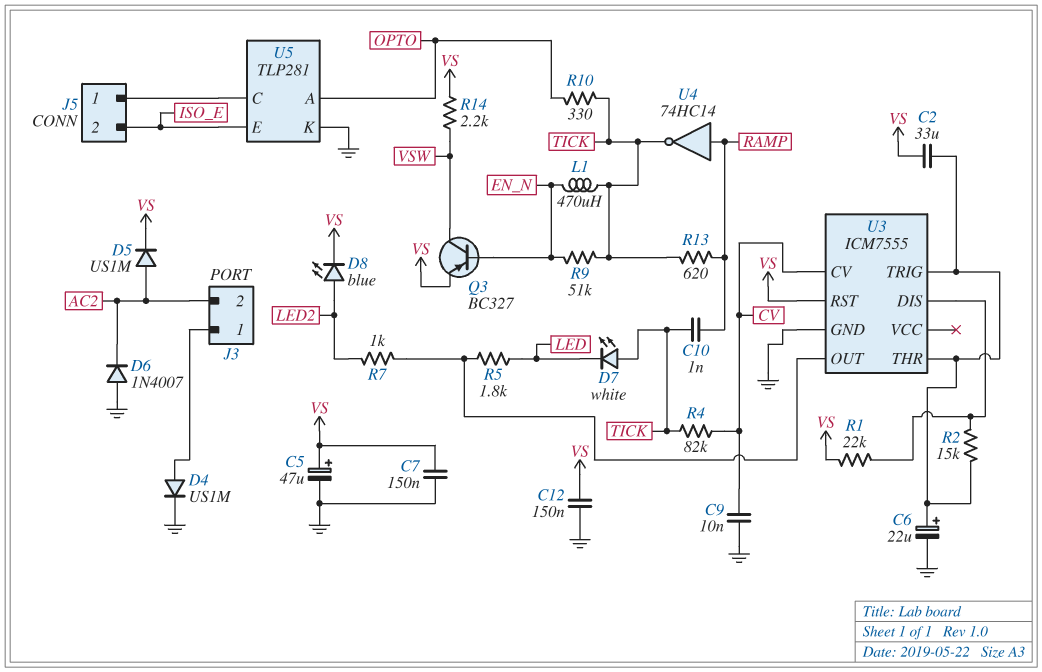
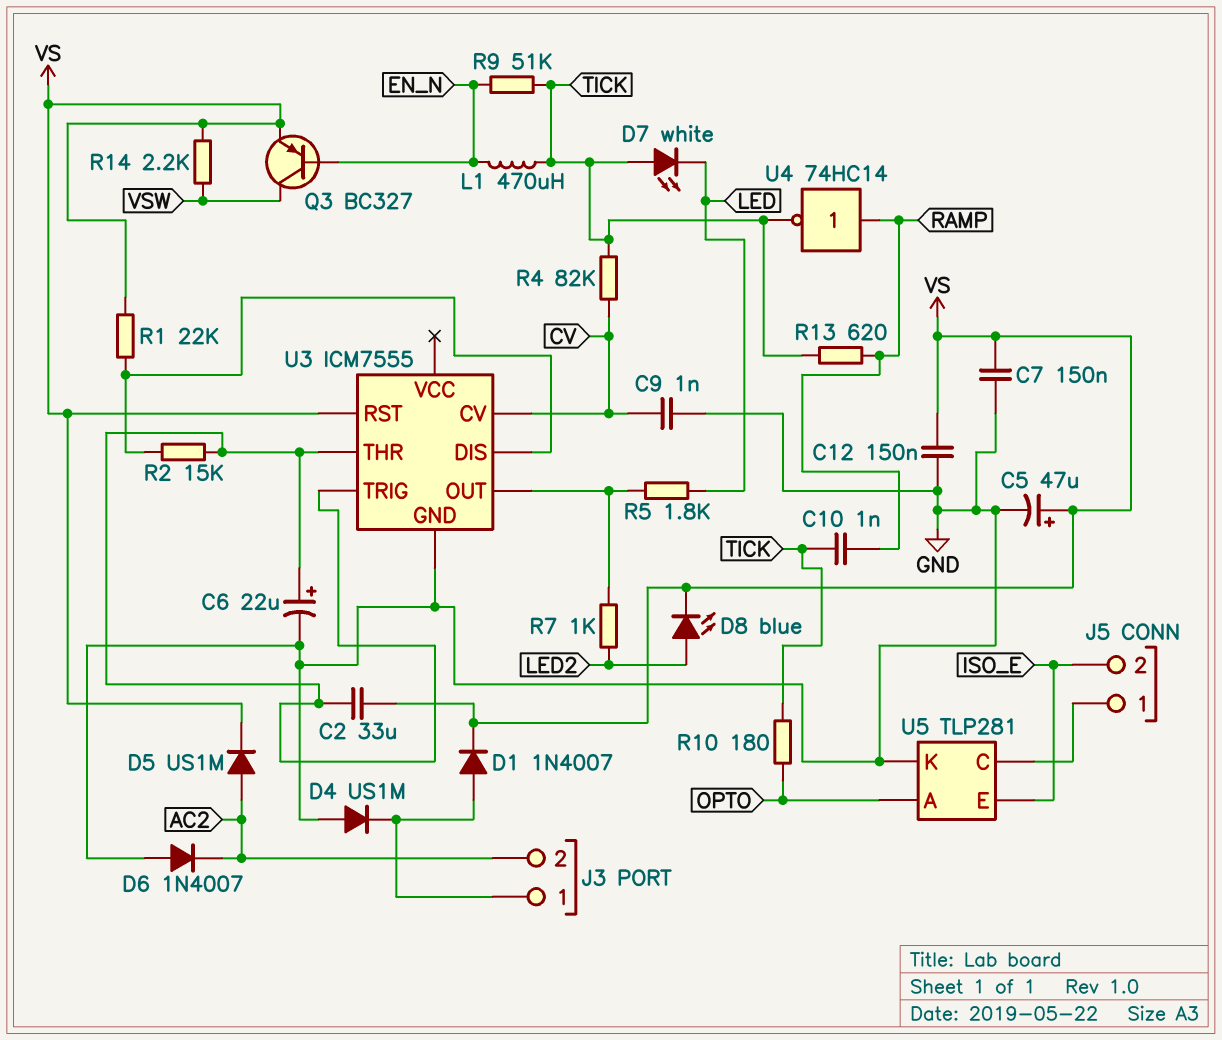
C9: 10nF (CV, GND) -> 1nF (CV, GND)
D1: none -> diode 1N4007 (A J3/1, K VS)
D4: diode US1M (A J3/1, K GND) -> diode US1M (A GND, K J3/1)
R10: 330 (OPTO, TICK) -> 180 (OPTO, TICK)

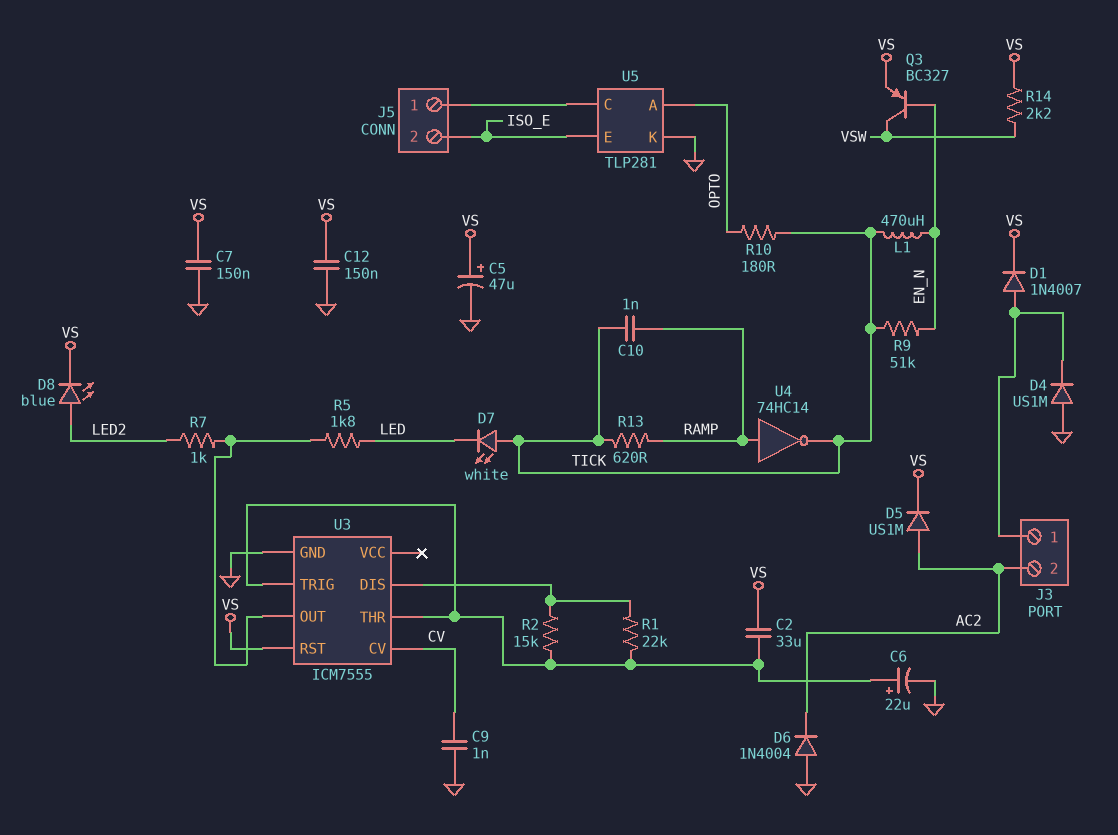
D6: diode 1N4007 (A GND, K AC2) -> diode 1N4004 (A GND, K AC2)
R1: 22k (U3/DIS, VS) -> 22k (U3/DIS, U3/THR)
R4: 82k (CV, TICK) -> none

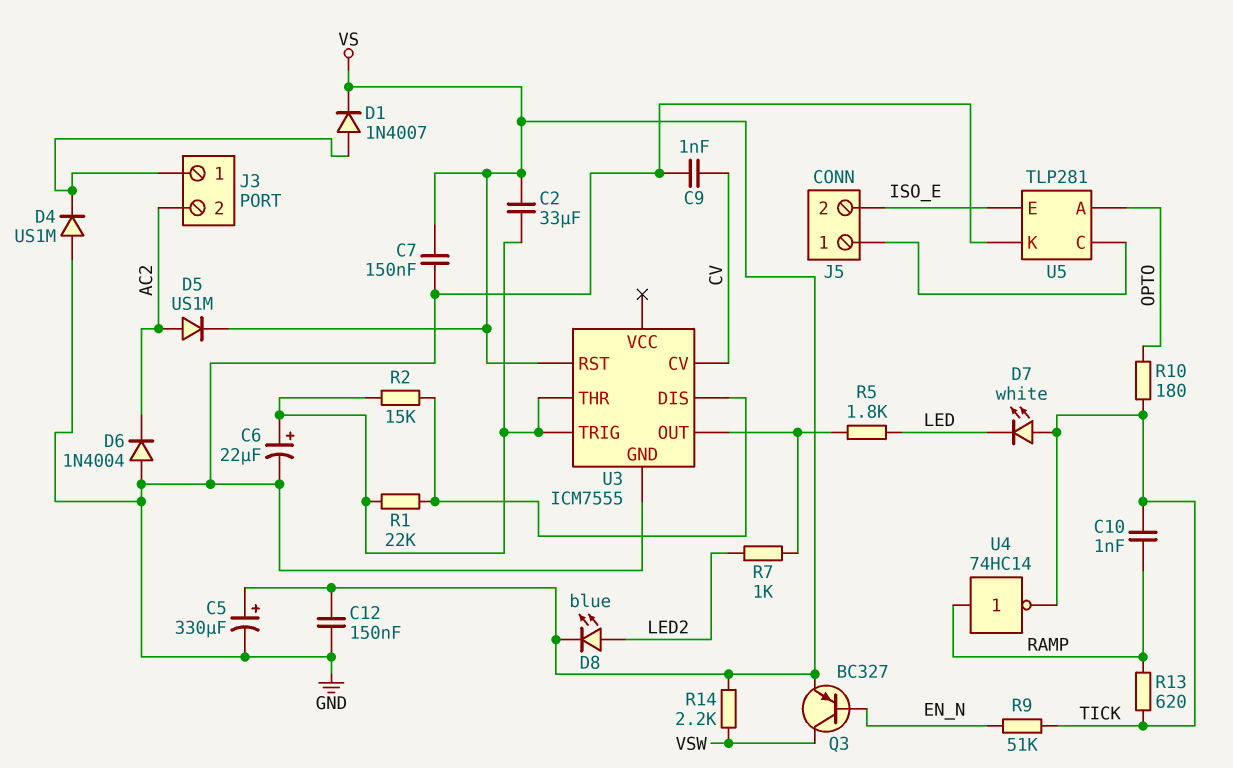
C5: 47uF (plus VS, minus GND) -> 330uF (plus VS, minus GND)
L1: 470uH (EN_N, TICK) -> none

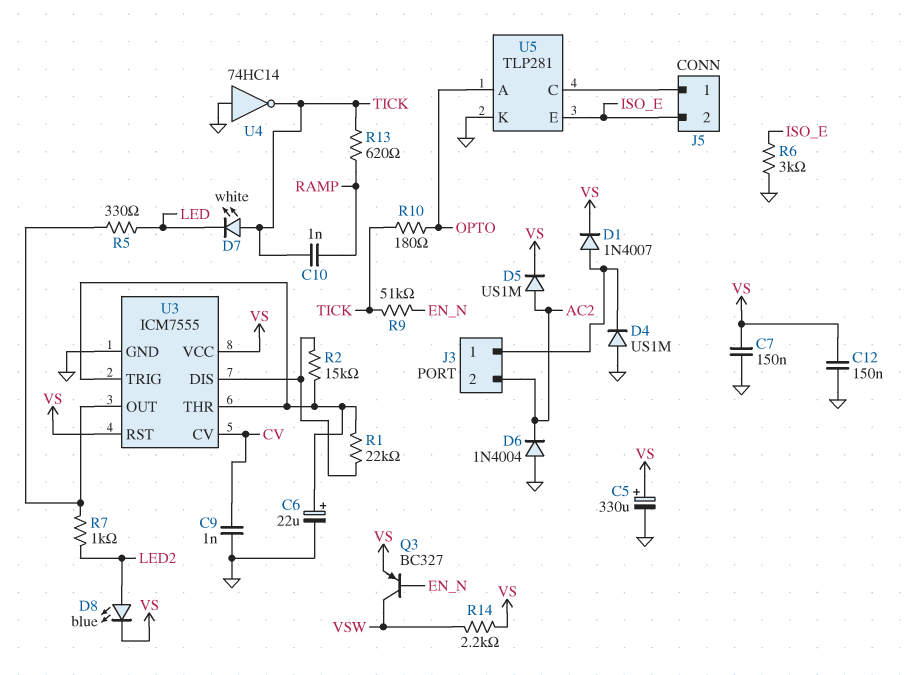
C2: 33uF (U3/THR, VS) -> none
R5: 1.8k (LED, U3/OUT) -> 330 (LED, U3/OUT)
R6: none -> 3k (GND, ISO_E)
U3 pin VCC: none -> VS
U4: NOT 74HC14 (in RAMP, out TICK) -> NOT 74HC14 (in GND, out TICK)

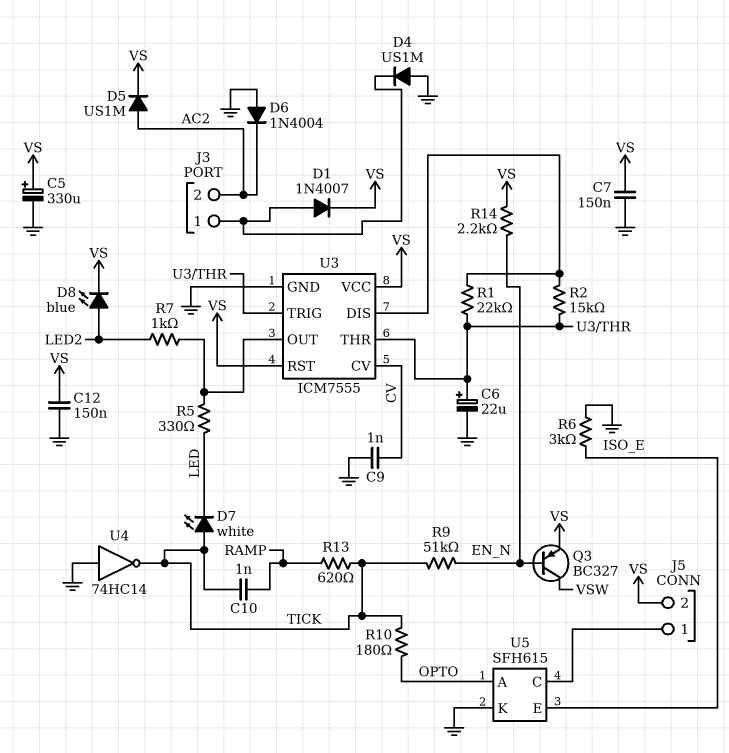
J5 pin 2: ISO_E -> VS
R14: 2.2k (VS, VSW) -> 2.2k (EN_N, VS)
U5: TLP281 -> SFH615

